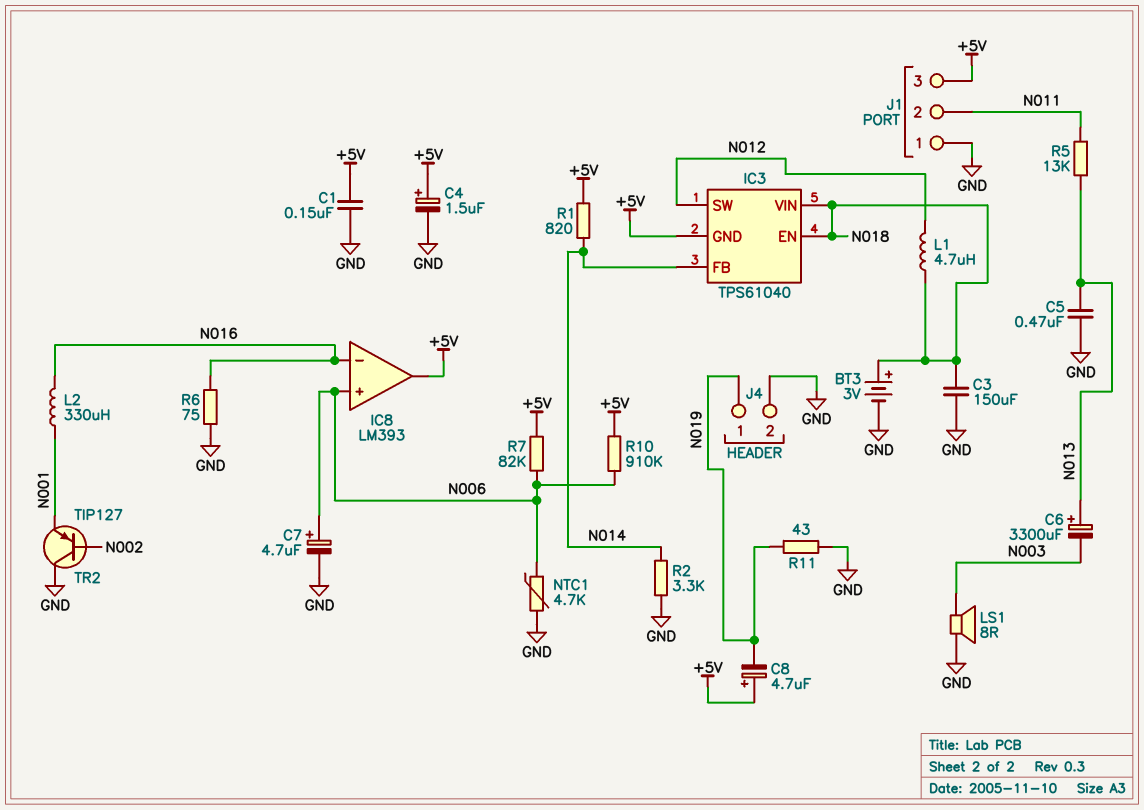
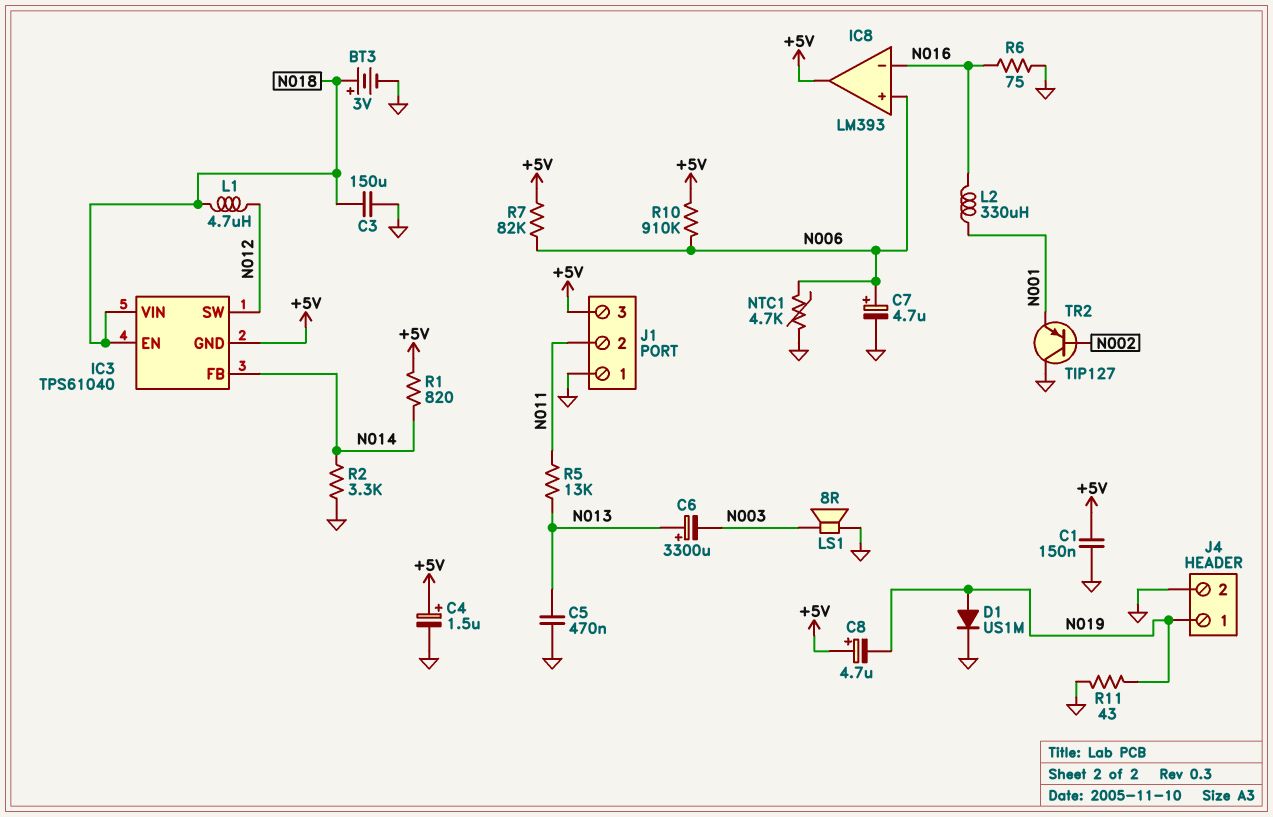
D1: none -> diode US1M (A N019, K GND)

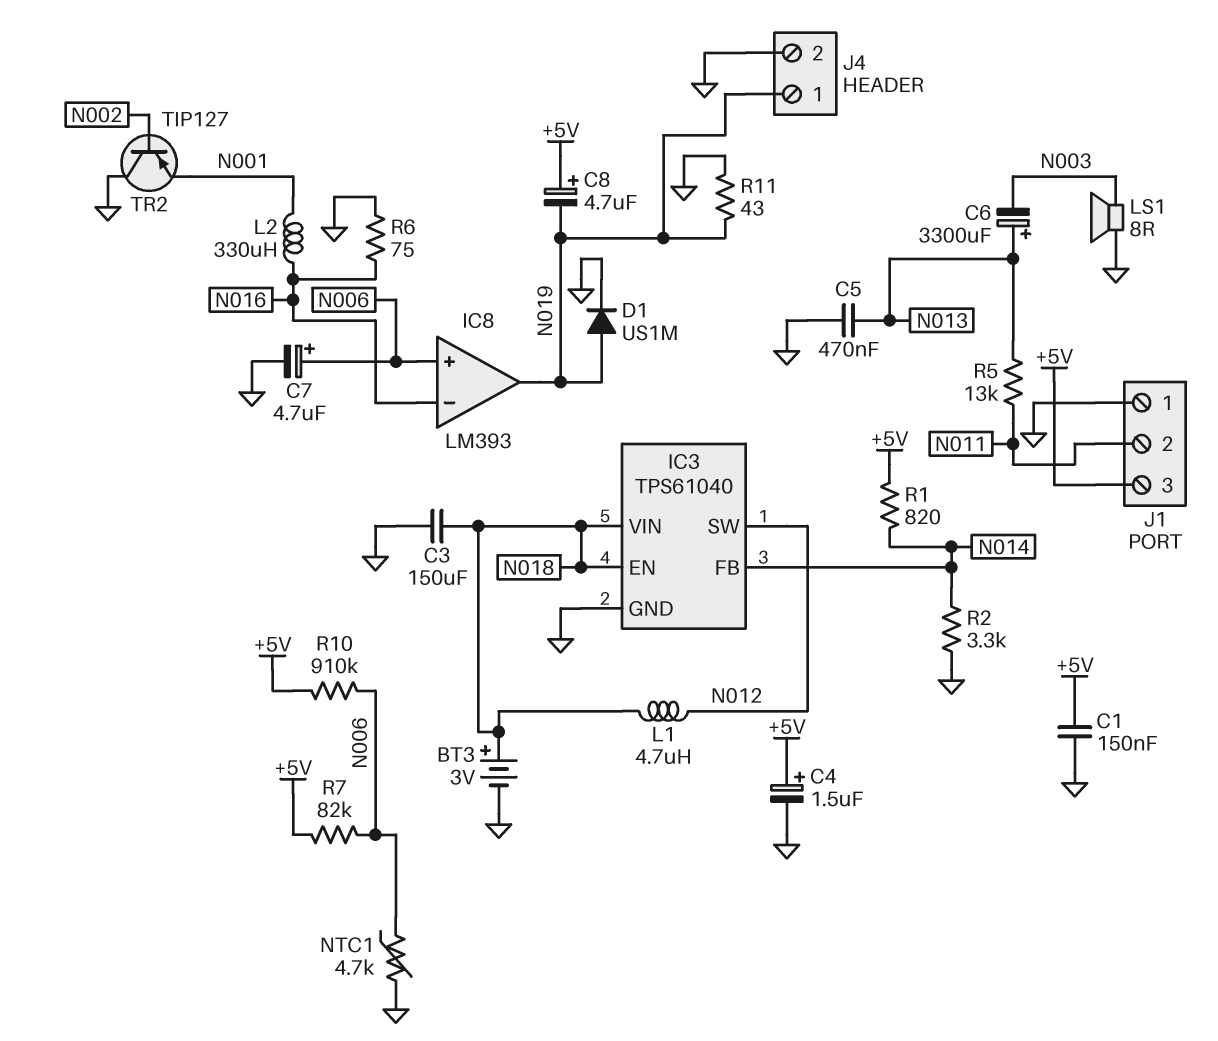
IC3 pin GND: +5V -> GND
IC8 pin out: +5V -> N019

